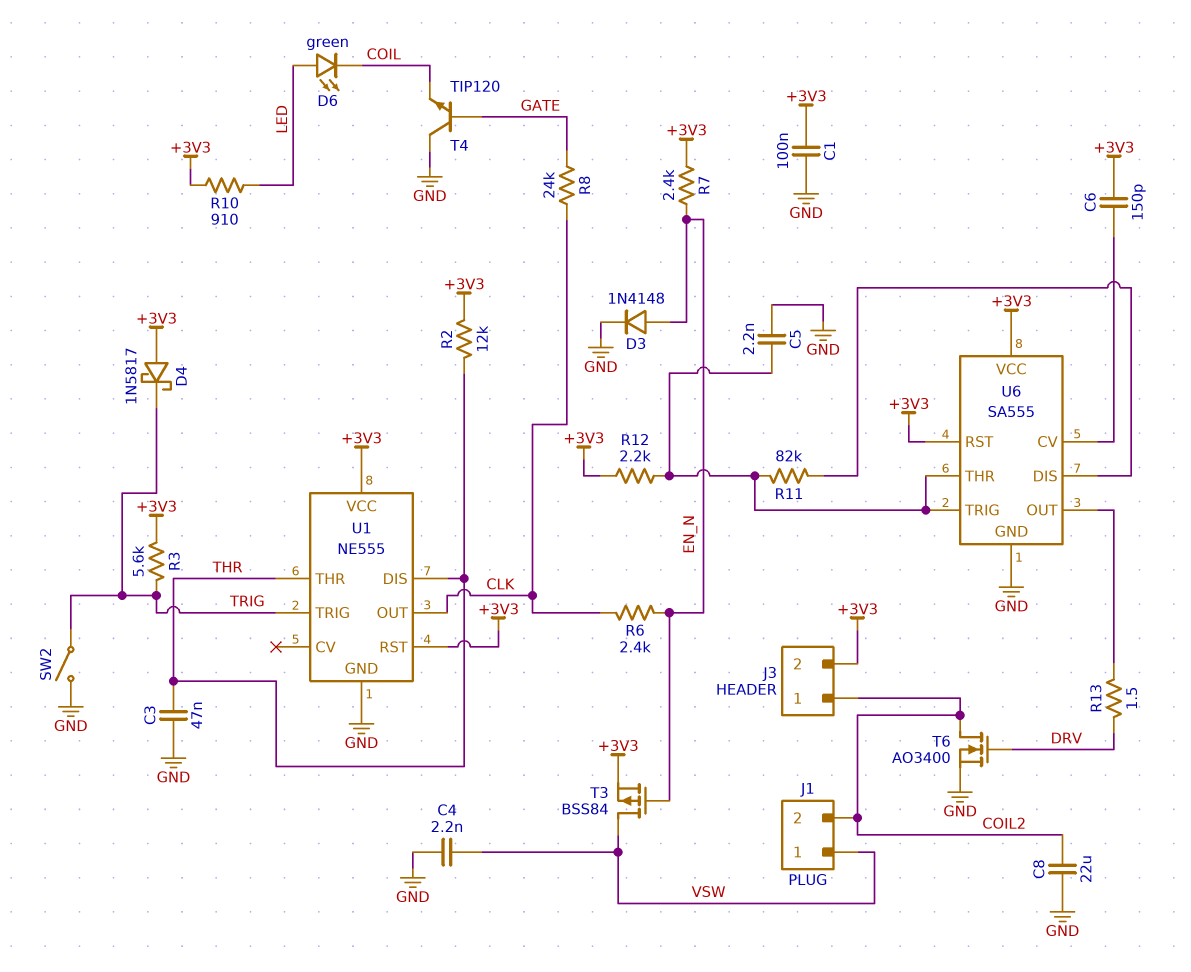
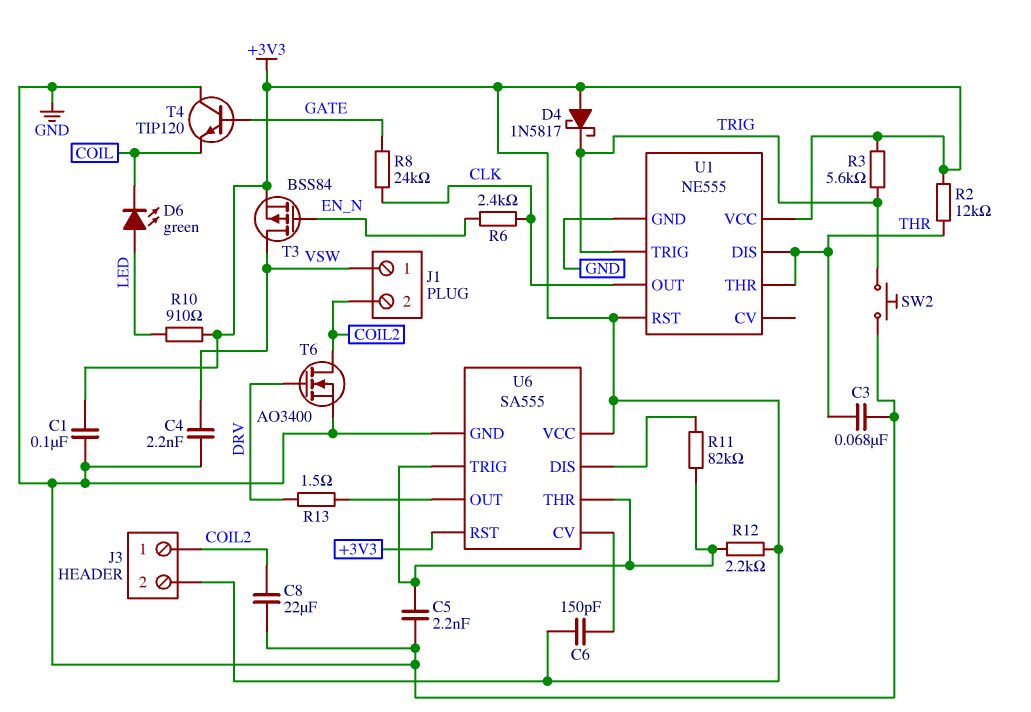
C3: 47nF (GND, THR) -> 68nF (GND, THR)
D3: diode 1N4148 (A EN_N, K GND) -> none
R7: 2.4k (+3V3, EN_N) -> none
SW2: switch (GND, TRIG) -> button (GND, TRIG)

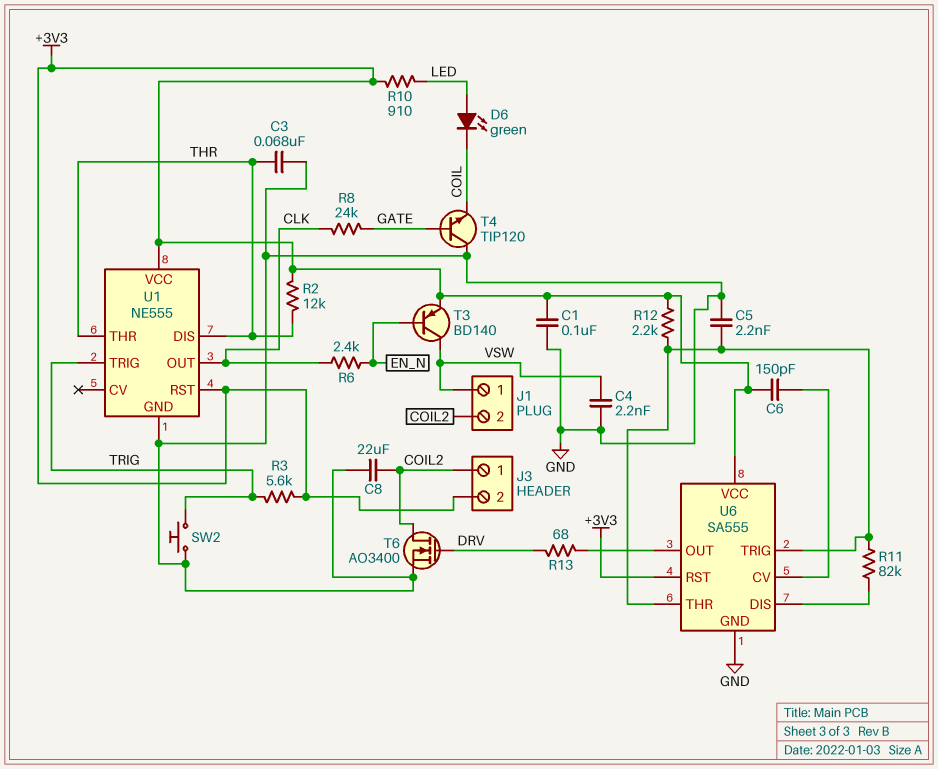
D4: schottky 1N5817 (A +3V3, K TRIG) -> none
R13: 1.5 (DRV, U6/OUT) -> 68 (DRV, U6/OUT)
T3: PMOS BSS84 (G EN_N, D VSW, S +3V3) -> PNP BD140 (B EN_N, C VSW, E +3V3)

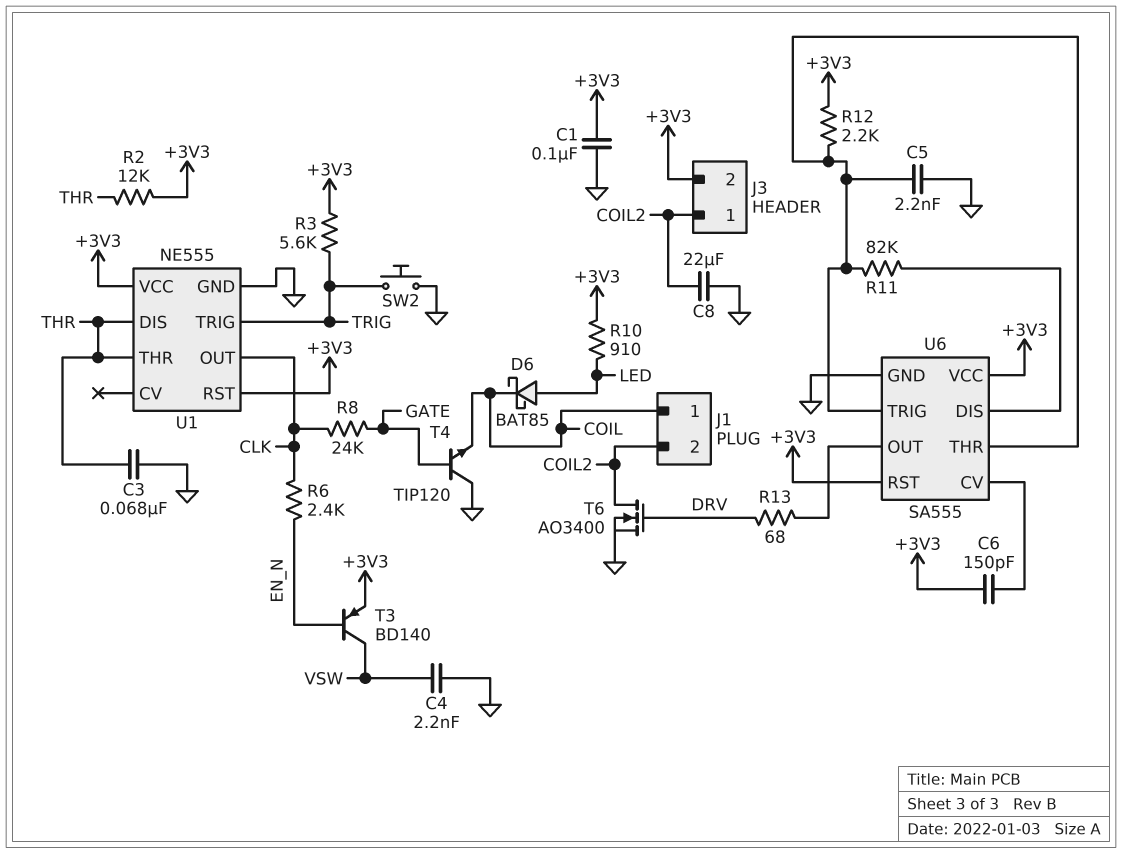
D6: LED green (A LED, K COIL) -> schottky BAT85 (A LED, K COIL)
J1 pin 1: VSW -> COIL

